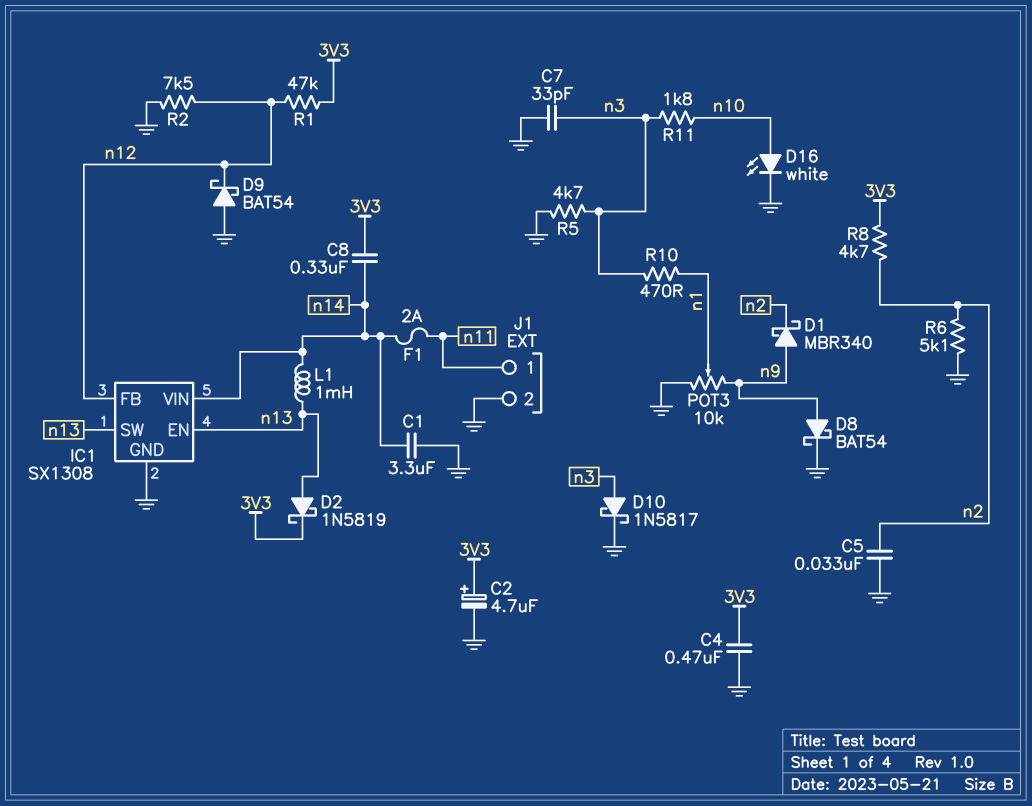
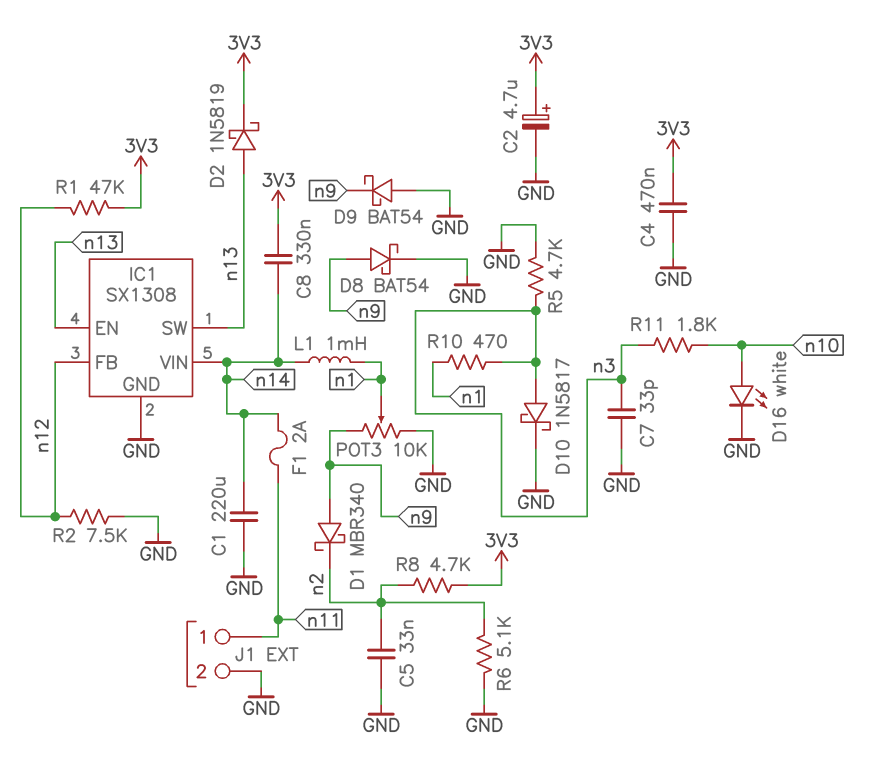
C1: 3.3uF (GND, n14) -> 220uF (GND, n14)
D9: schottky BAT54 (A GND, K n12) -> schottky BAT54 (A GND, K n9)
L1: 1mH (n13, n14) -> 1mH (n1, n14)

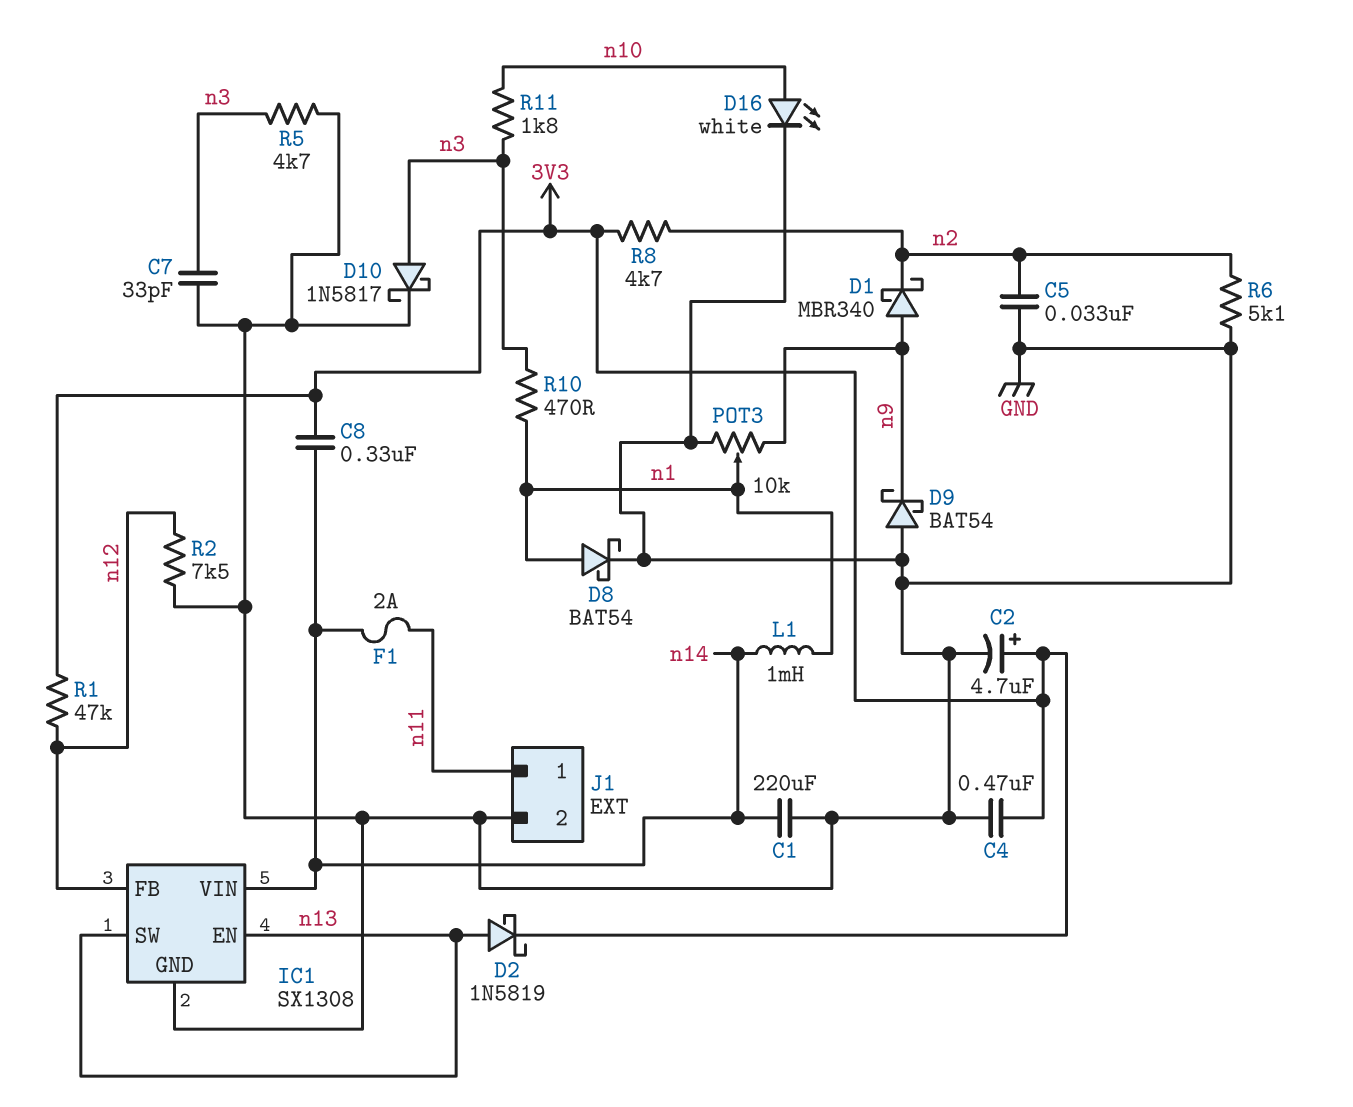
D8: schottky BAT54 (A n9, K GND) -> schottky BAT54 (A n1, K GND)

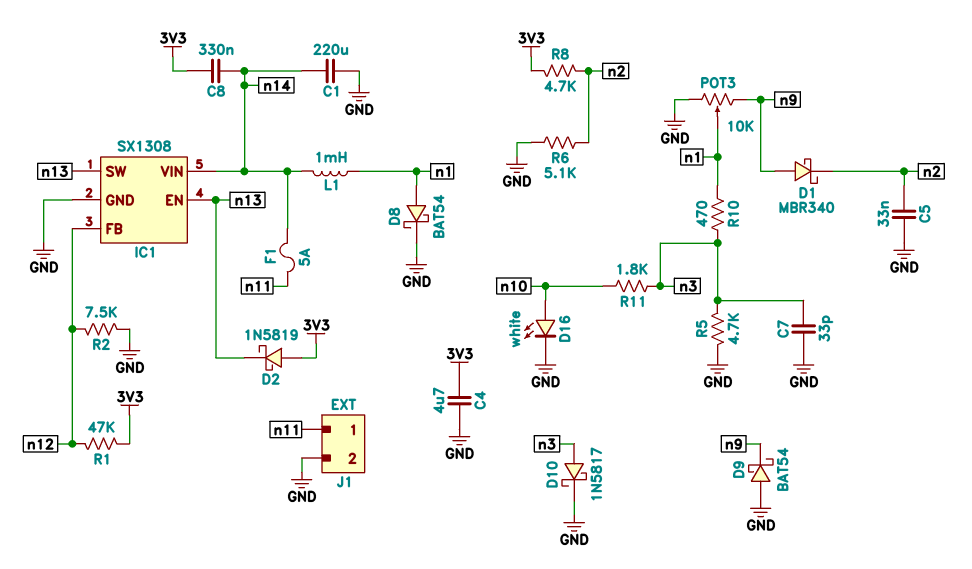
C2: 4.7uF (plus 3V3, minus GND) -> none
C4: 470nF (3V3, GND) -> 4.7uF (3V3, GND)
D2: schottky 1N5819 (A n13, K 3V3) -> schottky 1N5819 (A 3V3, K n13)
F1: 2A (n11, n14) -> 5A (n11, n14)

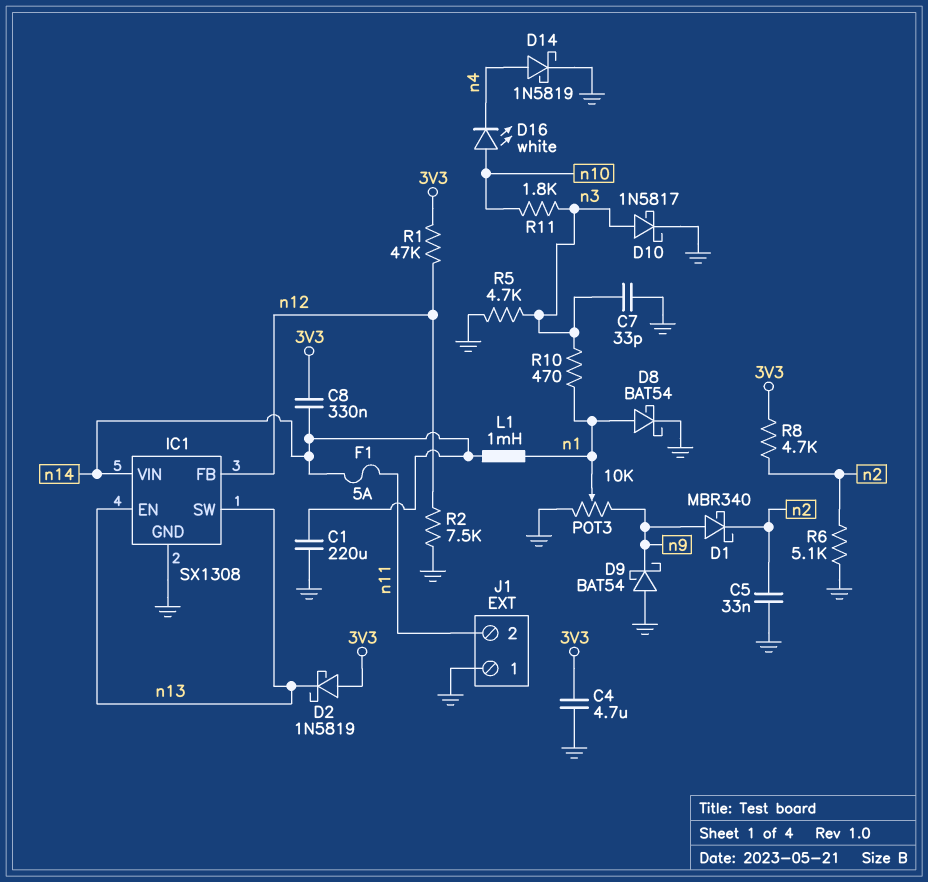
D14: none -> schottky 1N5819 (A n4, K GND)
D16: LED white (A n10, K GND) -> LED white (A n10, K n4)
J1 pin 1: n11 -> GND
J1 pin 2: GND -> n11

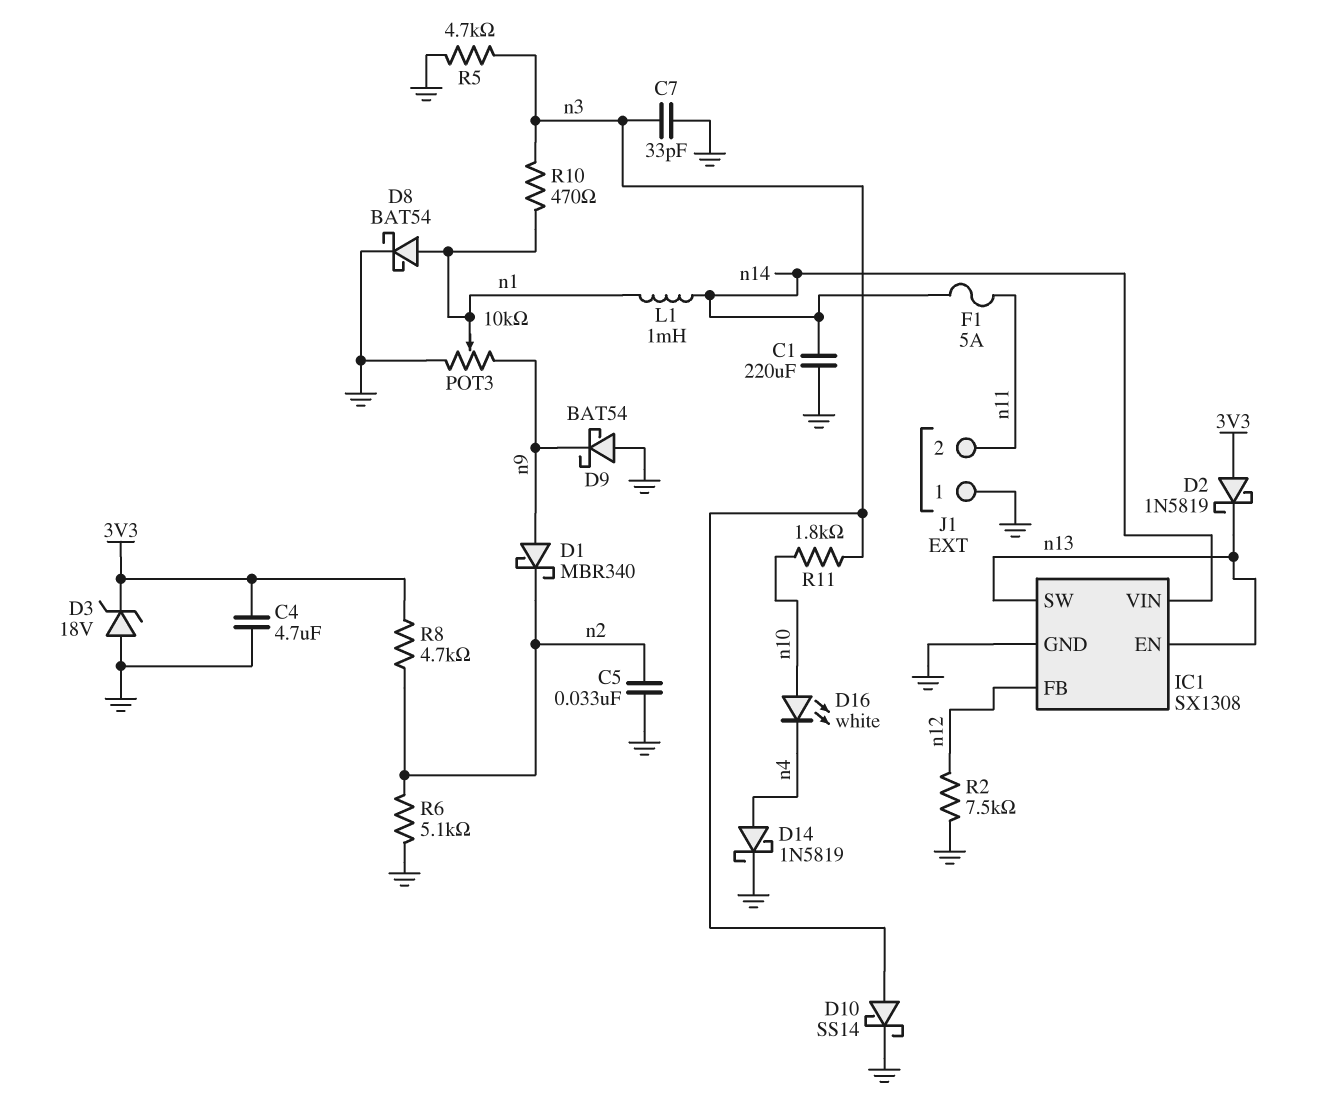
C8: 330nF (3V3, n14) -> none
D3: none -> zener 18V (A GND, K 3V3)
D10: schottky 1N5817 (A n3, K GND) -> schottky SS14 (A n3, K GND)
R1: 47k (3V3, n12) -> none

